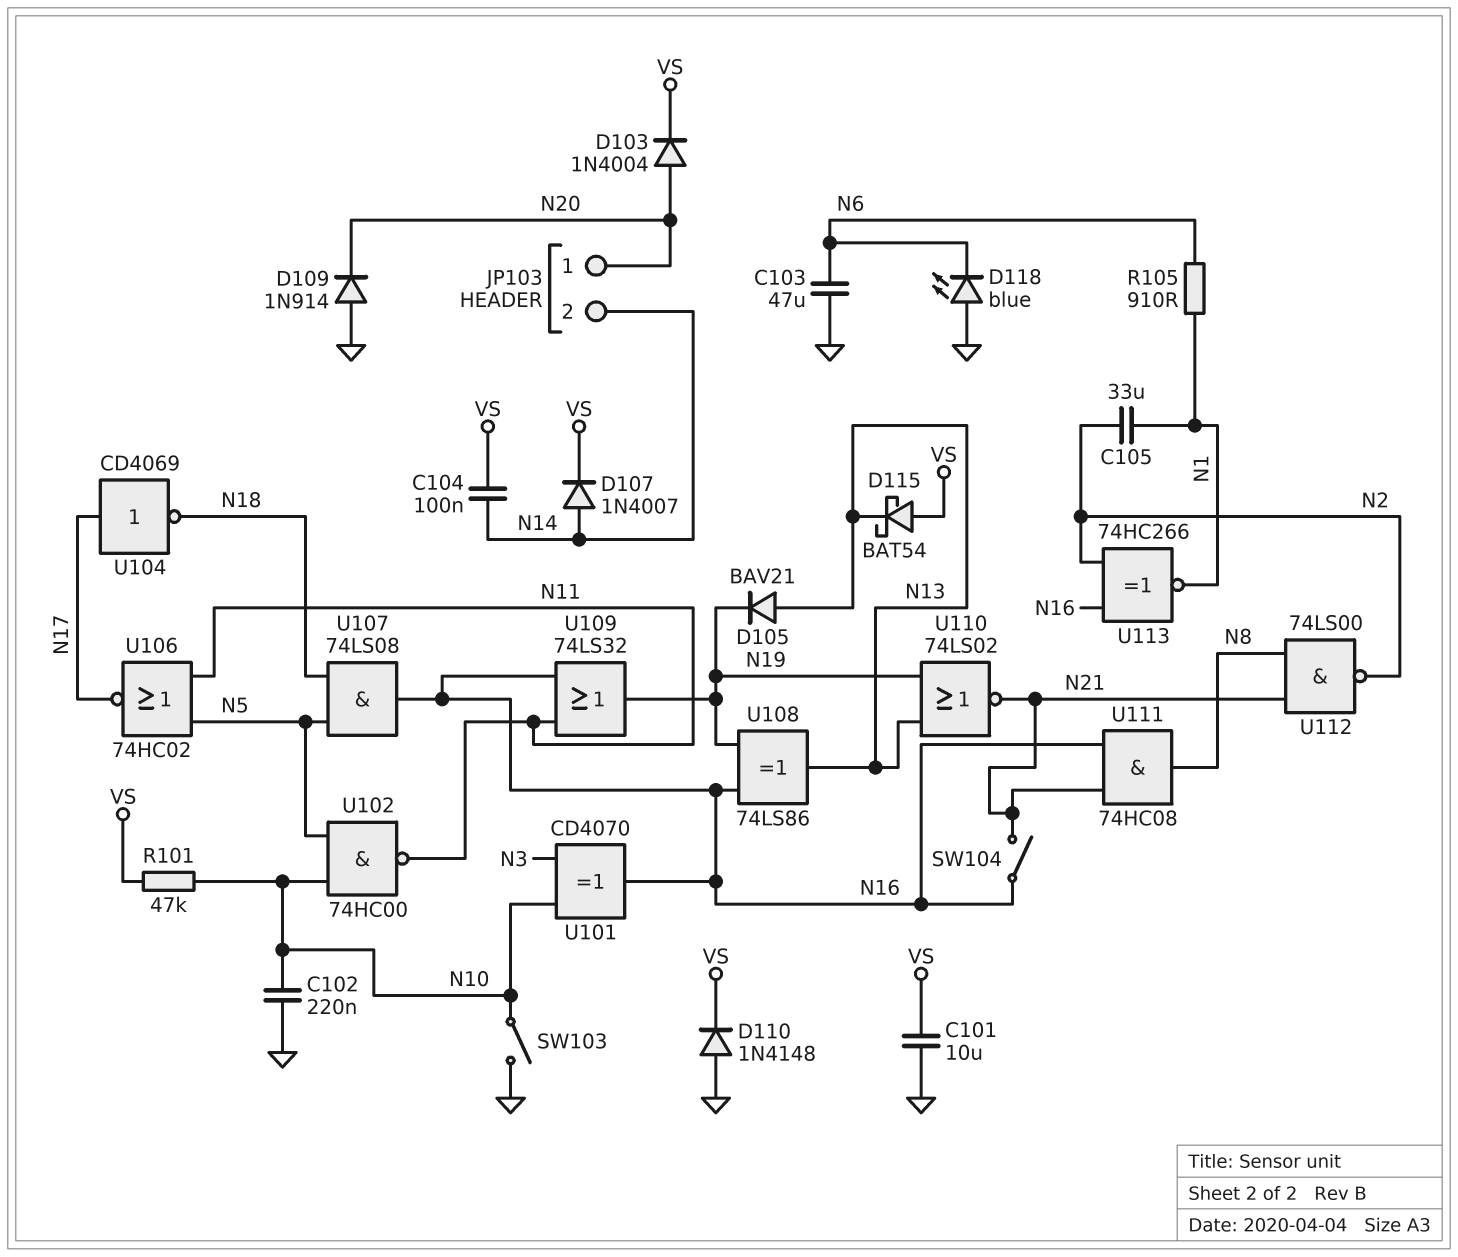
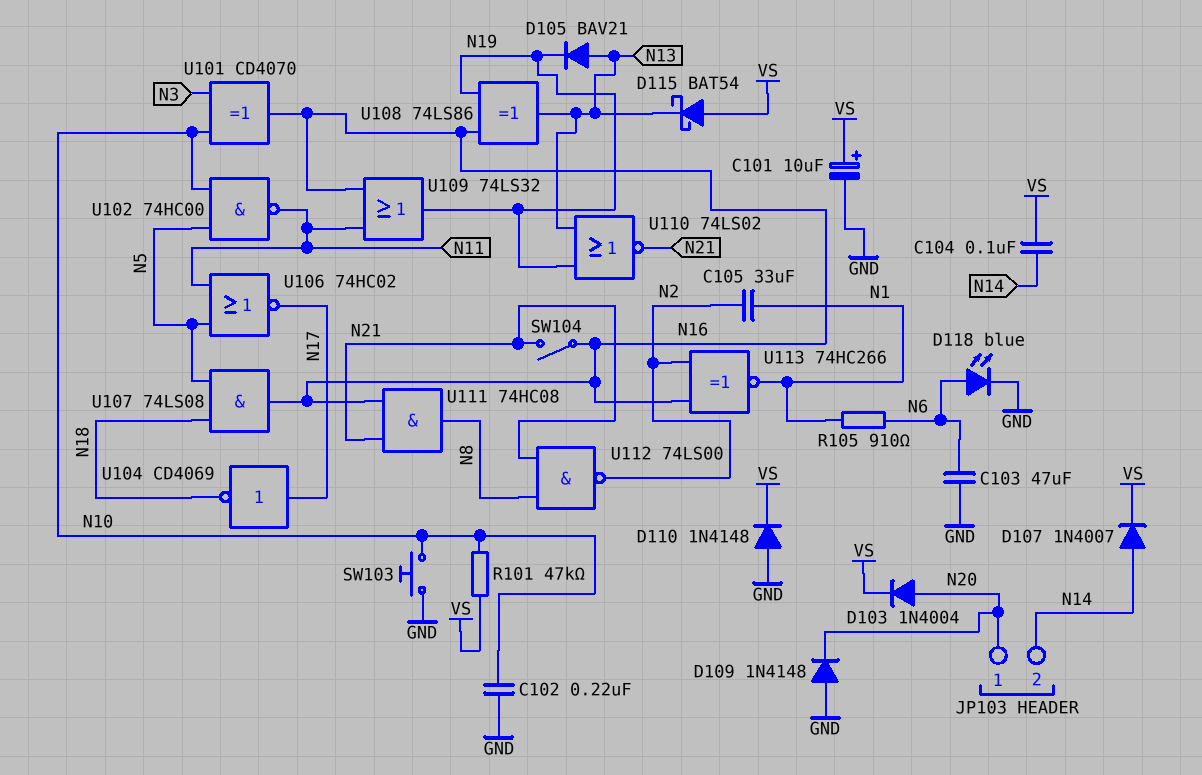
C101: 10uF (GND, VS) -> 10uF (plus VS, minus GND)
D109: diode 1N914 (A GND, K N20) -> diode 1N4148 (A GND, K N20)
D118: LED blue (A GND, K N6) -> LED blue (A N6, K GND)
SW103: switch (GND, N10) -> button (GND, N10)

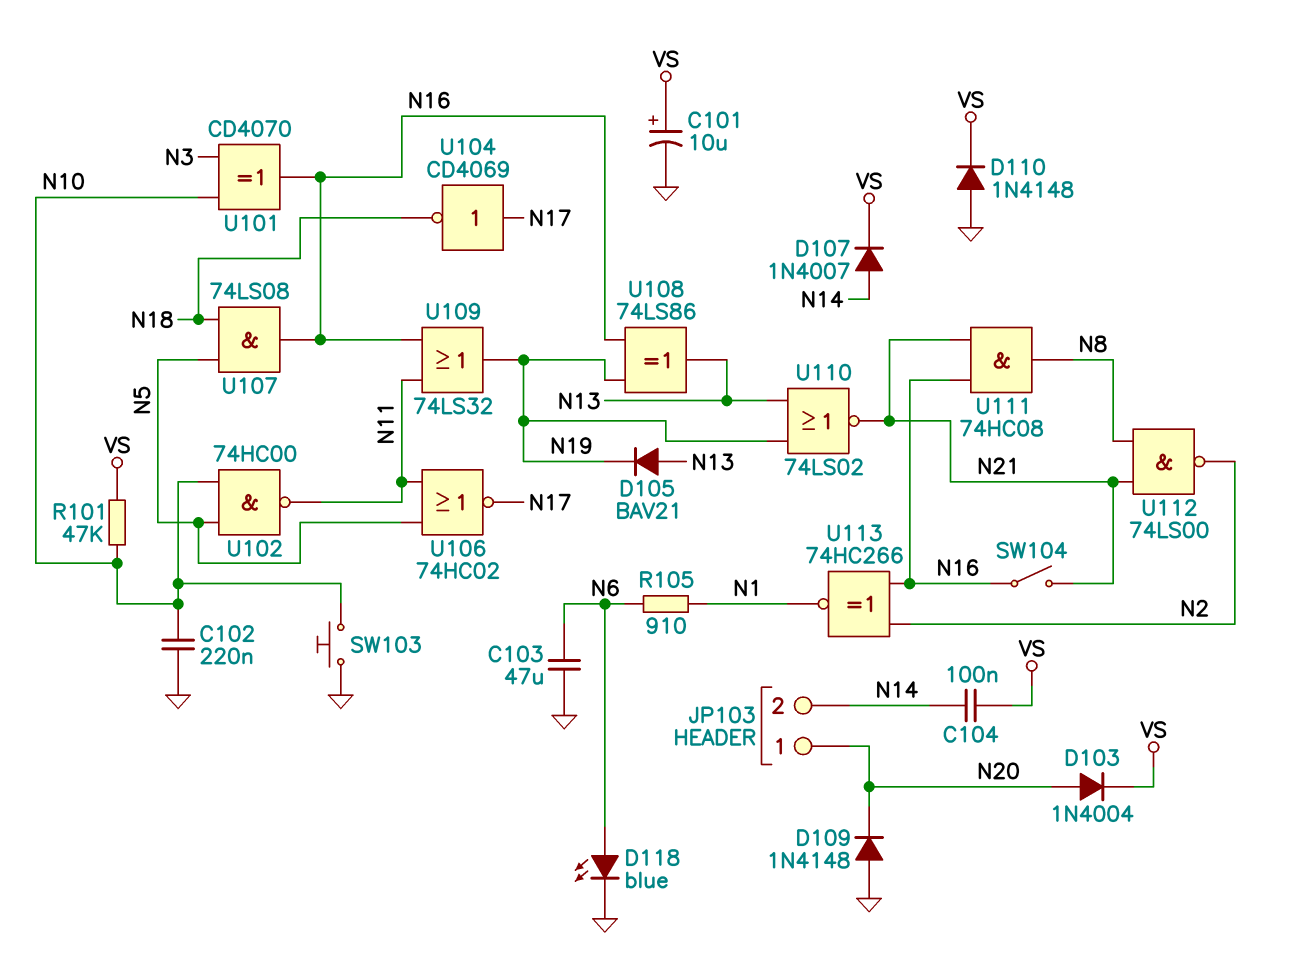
C105: 33uF (N1, N2) -> none
D115: schottky BAT54 (A VS, K N13) -> none

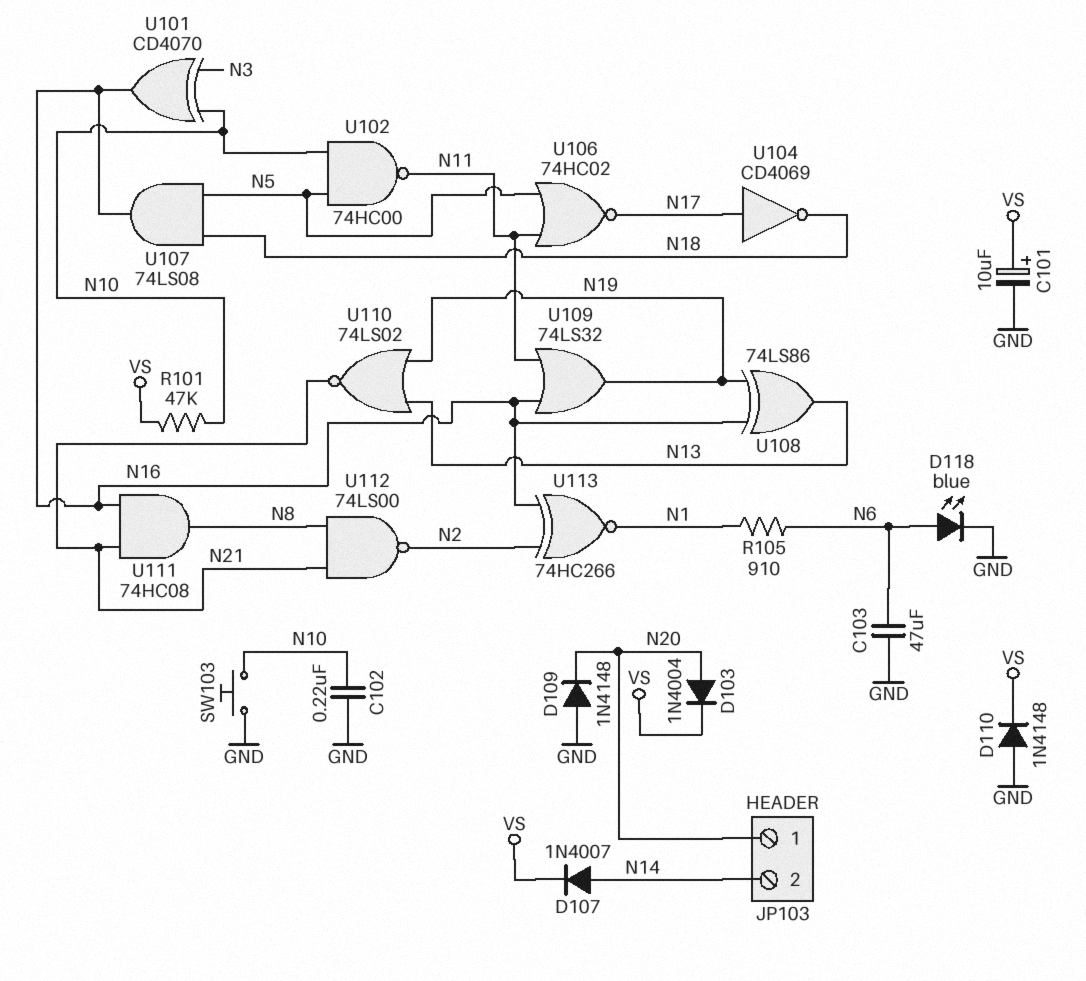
C104: 100nF (N14, VS) -> none
D105: diode BAV21 (A N13, K N19) -> none
SW104: switch (N16, N21) -> none

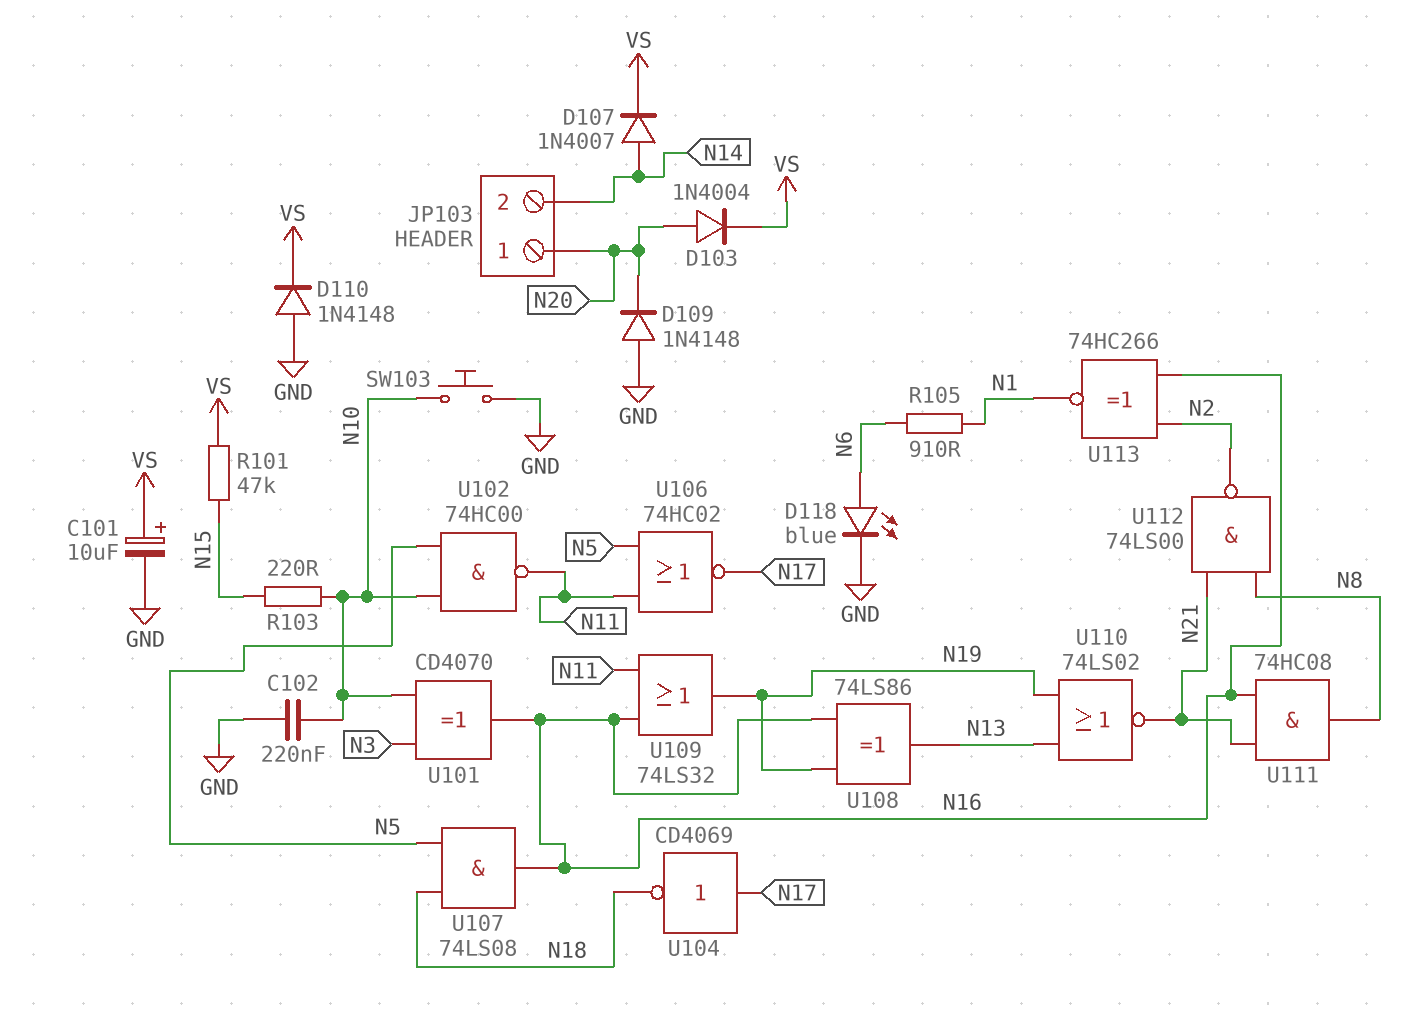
C103: 47uF (GND, N6) -> none
R101: 47k (N10, VS) -> 47k (N15, VS)
R103: none -> 220 (N10, N15)

